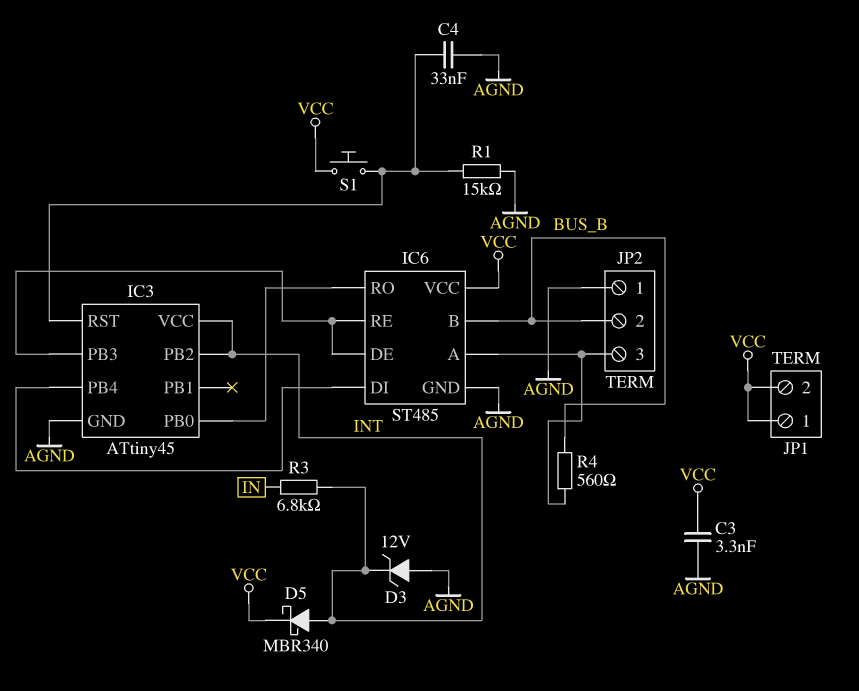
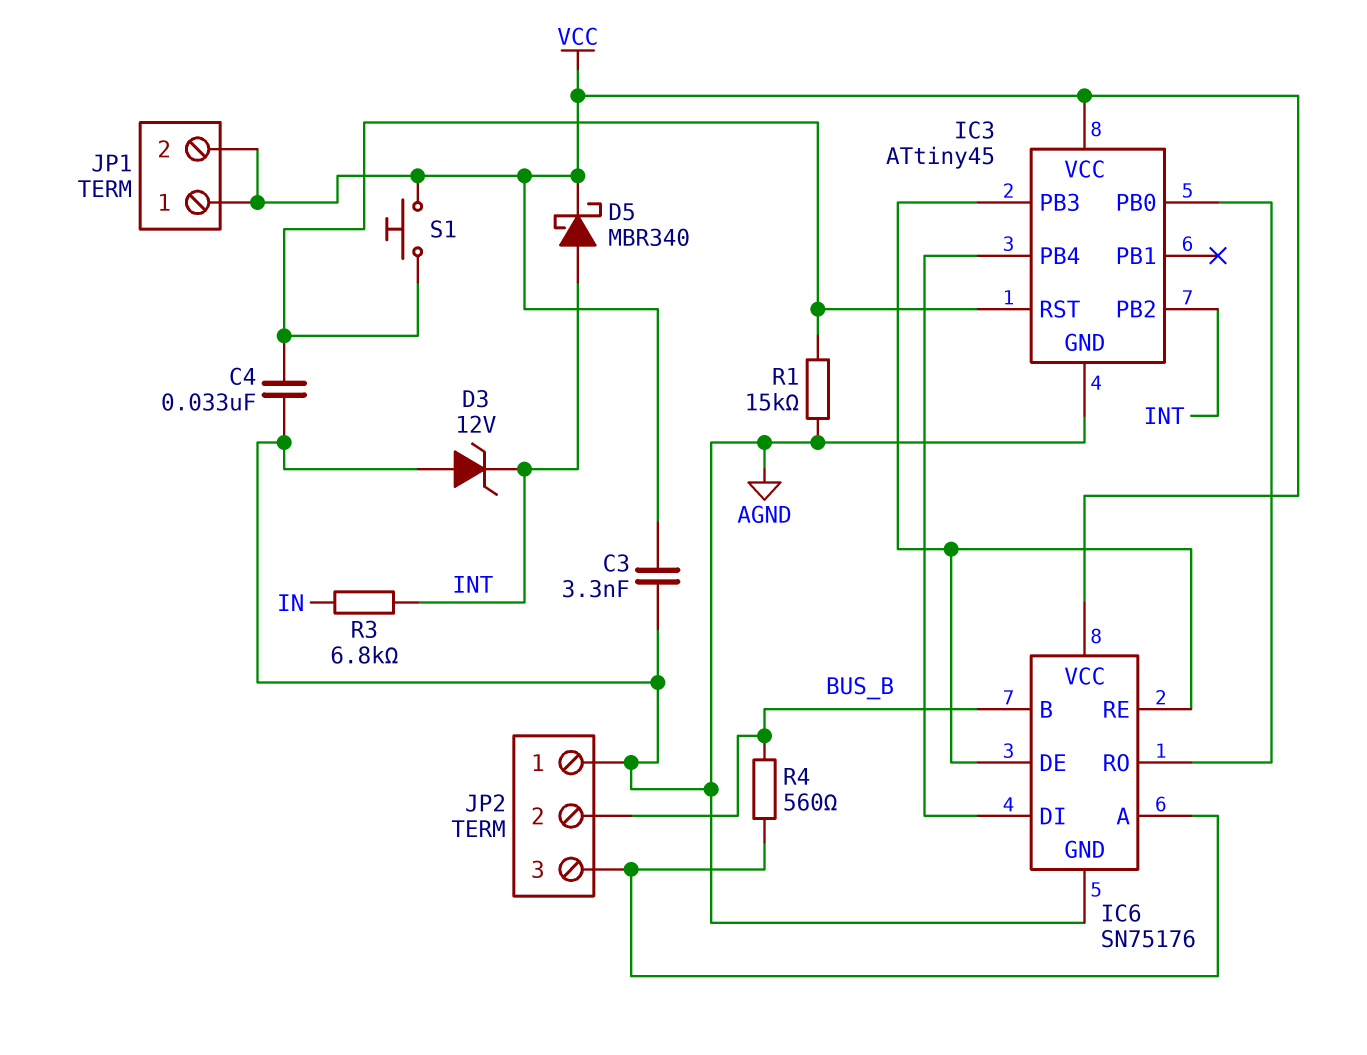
IC3 pin VCC: INT -> VCC
IC6: ST485 -> SN75176

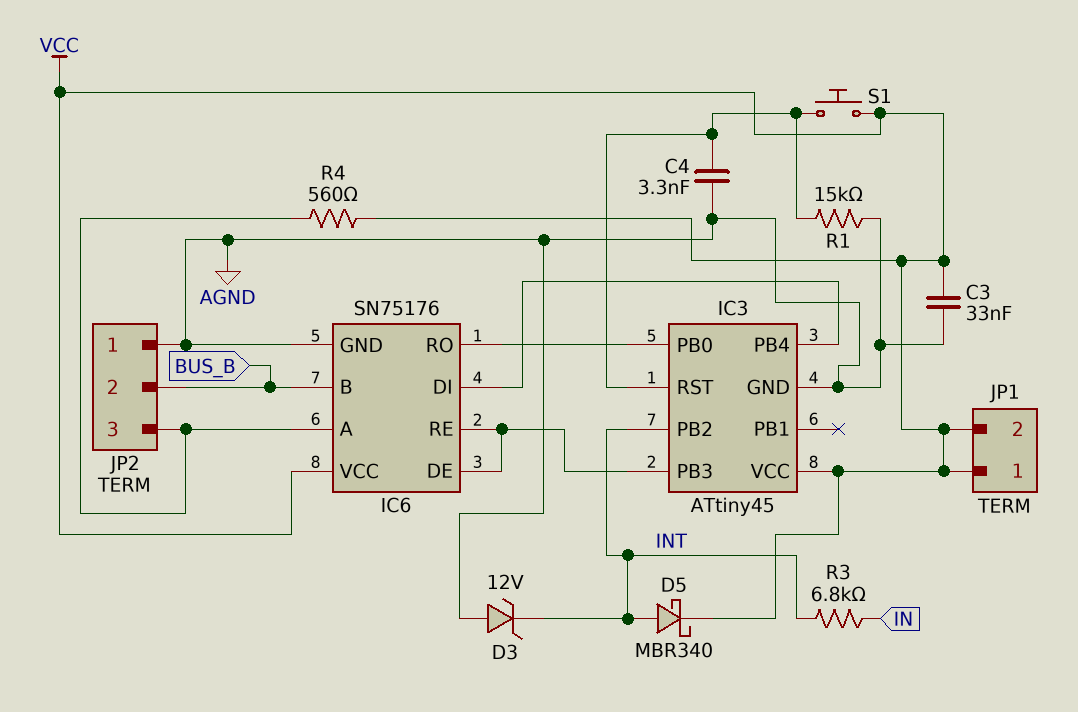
C3: 3.3nF (AGND, VCC) -> 33nF (AGND, VCC)
C4: 33nF (AGND, IC3/RST) -> 3.3nF (AGND, IC3/RST)
R4: 560 (BUS_B, IC6/A) -> 560 (IC6/A, VCC)

